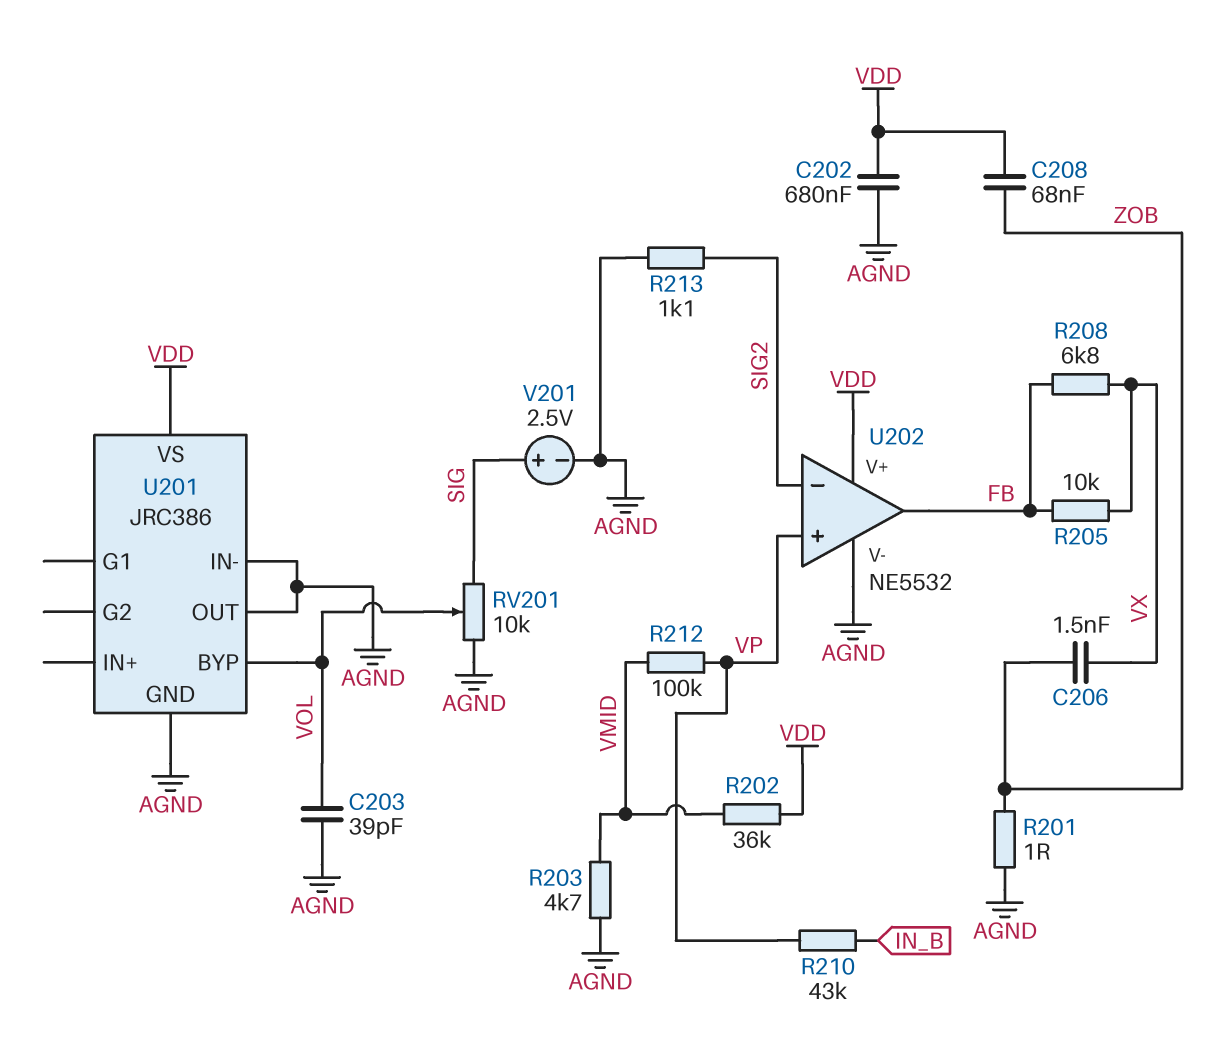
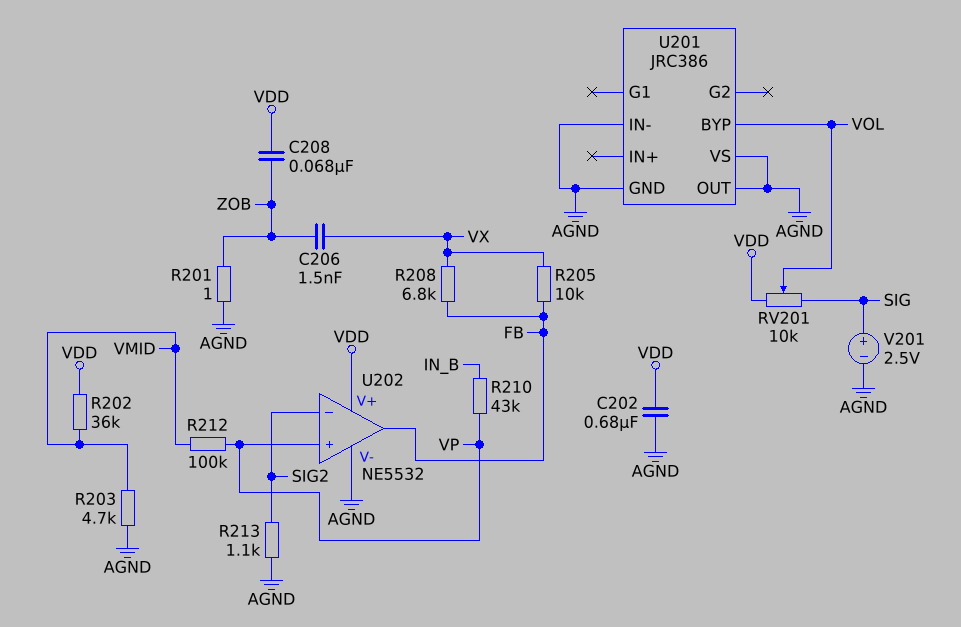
C203: 39pF (AGND, VOL) -> none
RV201: 10k (AGND, SIG, wiper VOL) -> 10k (SIG, VDD, wiper VOL)
U201 pin VS: VDD -> AGND

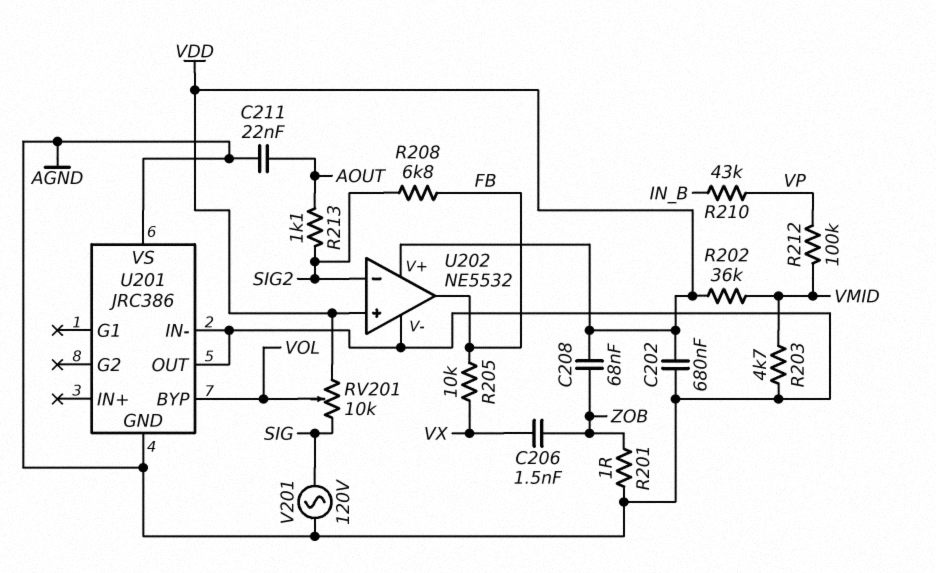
C211: none -> 22nF (AGND, AOUT)
R208: 6.8k (FB, VX) -> 6.8k (FB, SIG2)
R213: 1.1k (AGND, SIG2) -> 1.1k (AOUT, SIG2)
U202 pin in+: VP -> VDD
V201: 2.5V (plus SIG, minus AGND) -> AC 120V (AGND, SIG)

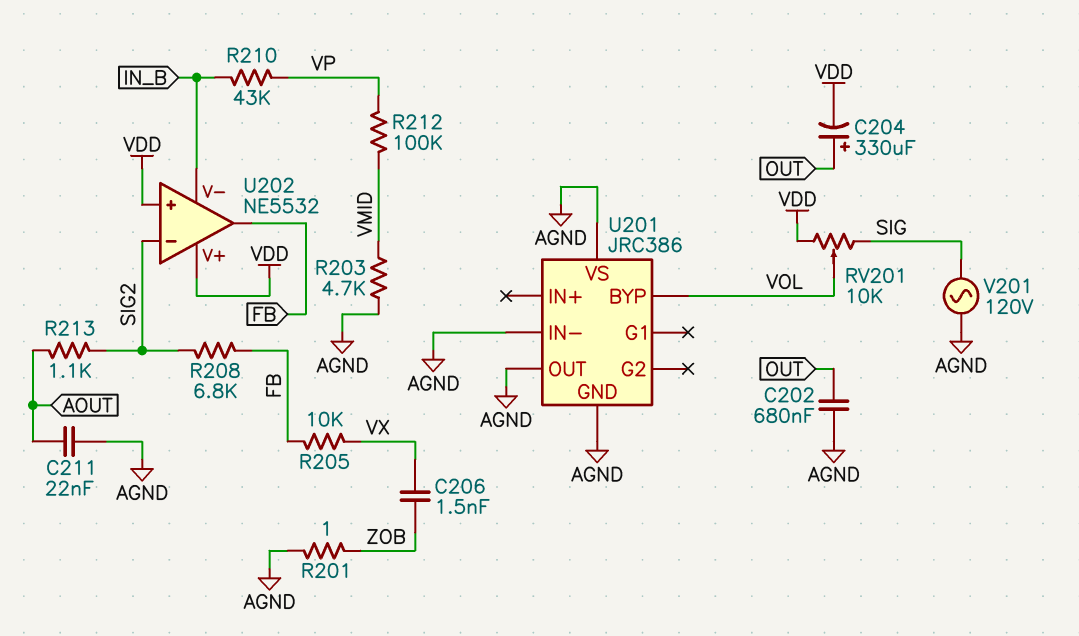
C202: 680nF (AGND, VDD) -> 680nF (AGND, OUT)
C204: none -> 330uF (plus OUT, minus VDD)
C208: 68nF (VDD, ZOB) -> none
R202: 36k (VDD, VMID) -> none
U202 pin V-: AGND -> IN_B

